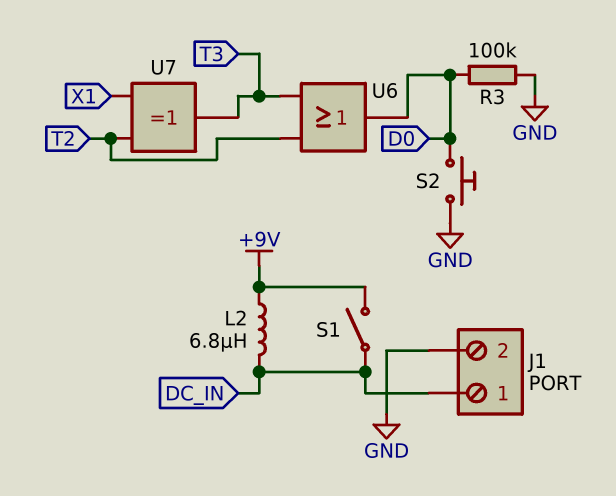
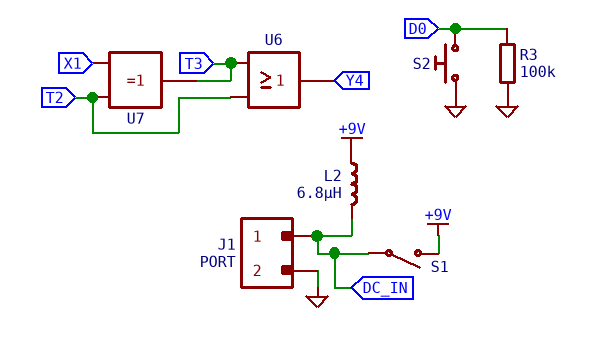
U6: OR (in T2, in T3, out D0) -> OR (in T2, in T3, out Y4)

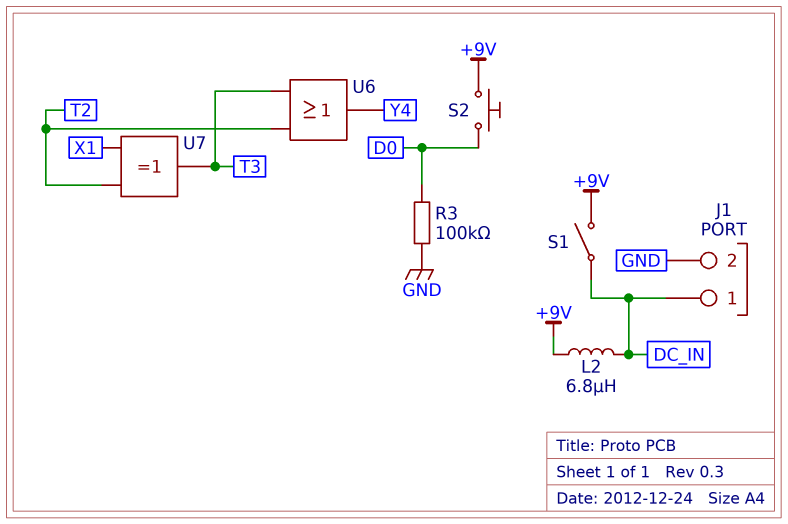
S2: button (D0, GND) -> button (+9V, D0)

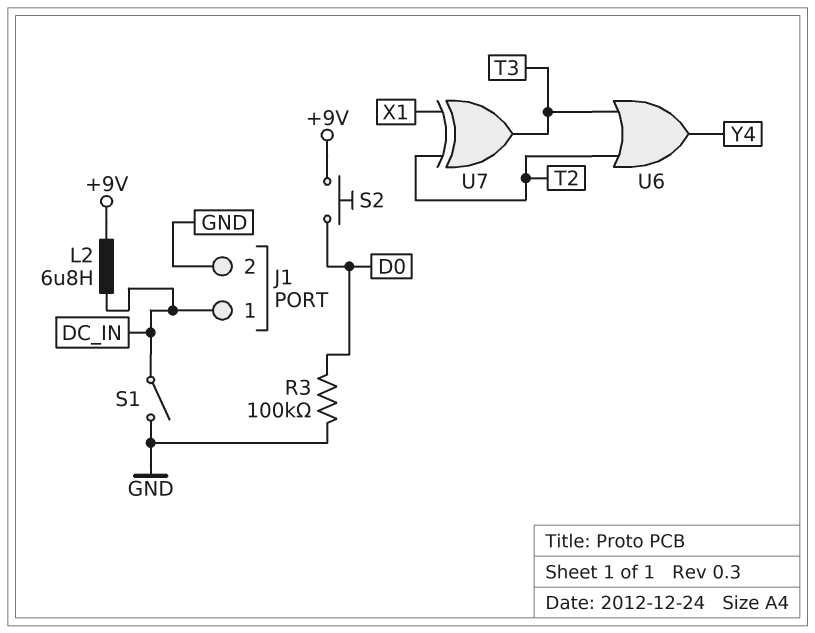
S1: switch (+9V, DC_IN) -> switch (DC_IN, GND)

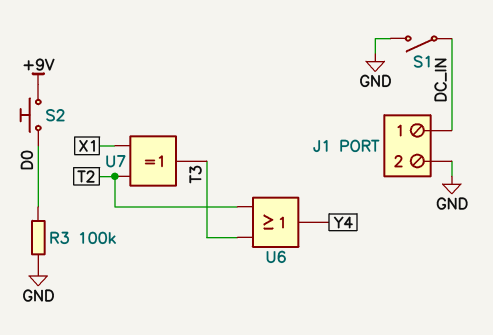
L2: 6.8uH (+9V, DC_IN) -> none

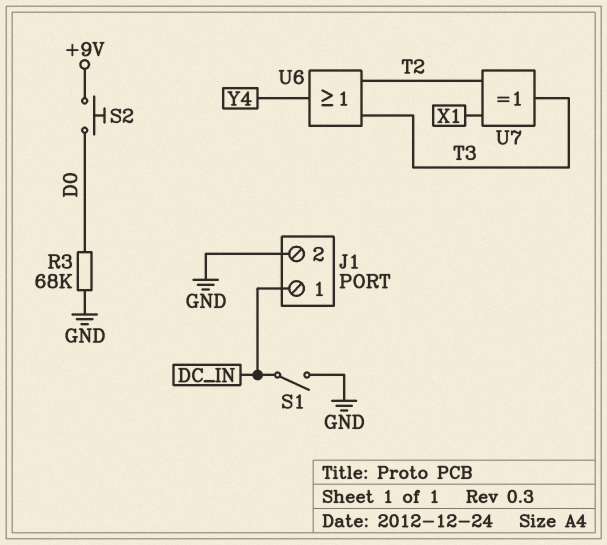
R3: 100k (D0, GND) -> 68k (D0, GND)

